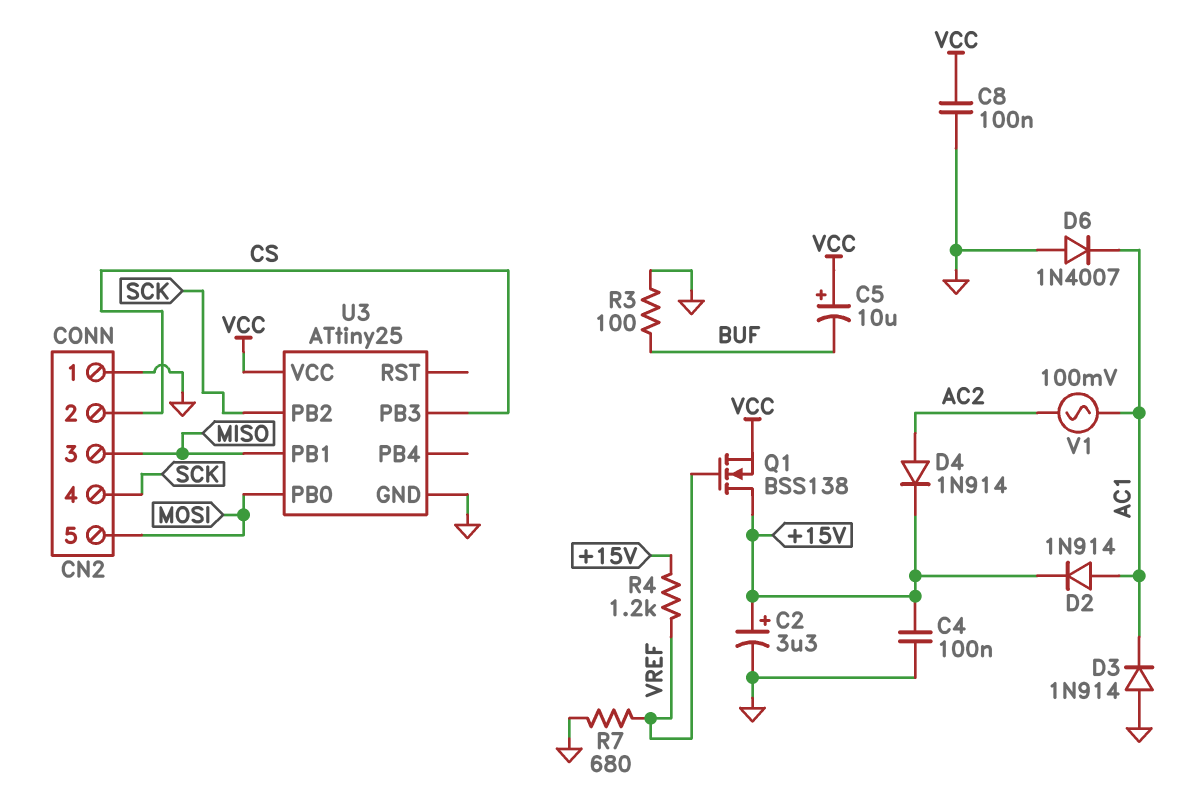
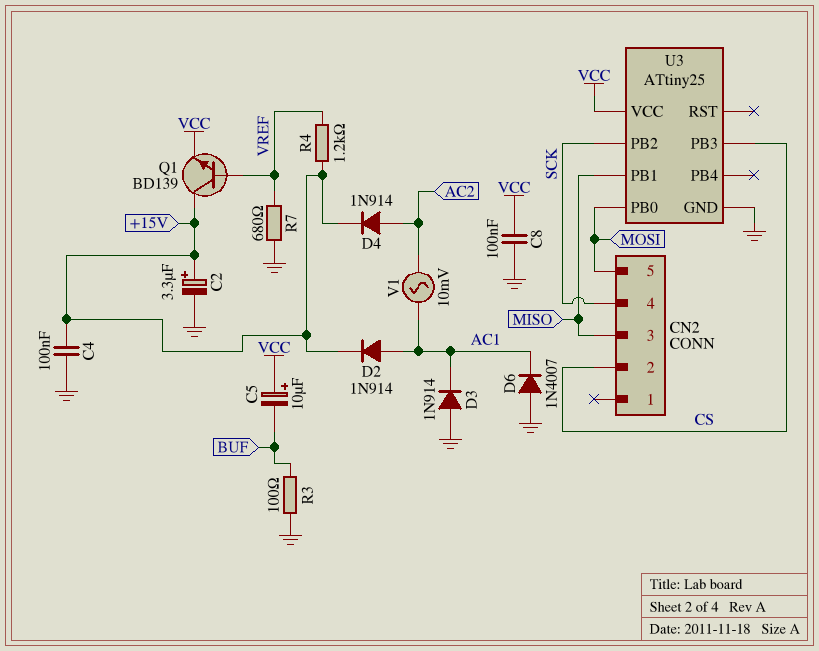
CN2 pin 1: GND -> none
Q1: NMOS BSS138 (G VREF, D +15V, S VCC) -> NPN BD139 (B VREF, C +15V, E VCC)
V1: AC 100mV (AC1, AC2) -> AC 10mV (AC1, AC2)

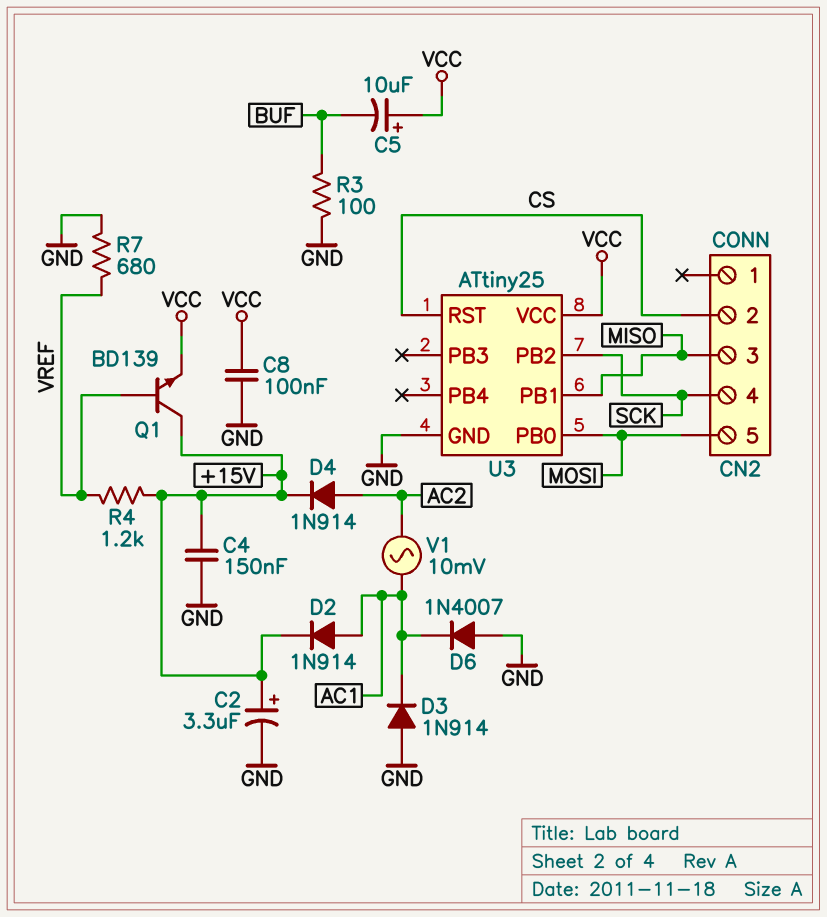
C4: 100nF (+15V, GND) -> 150nF (+15V, GND)
U3 pin PB3: CS -> none
U3 pin RST: none -> CS

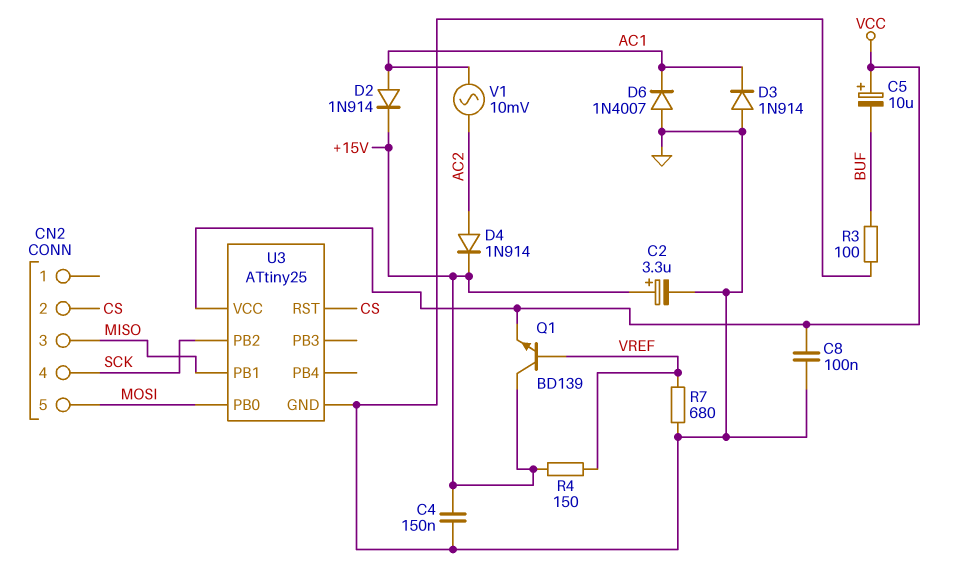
R4: 1.2k (+15V, VREF) -> 150 (+15V, VREF)

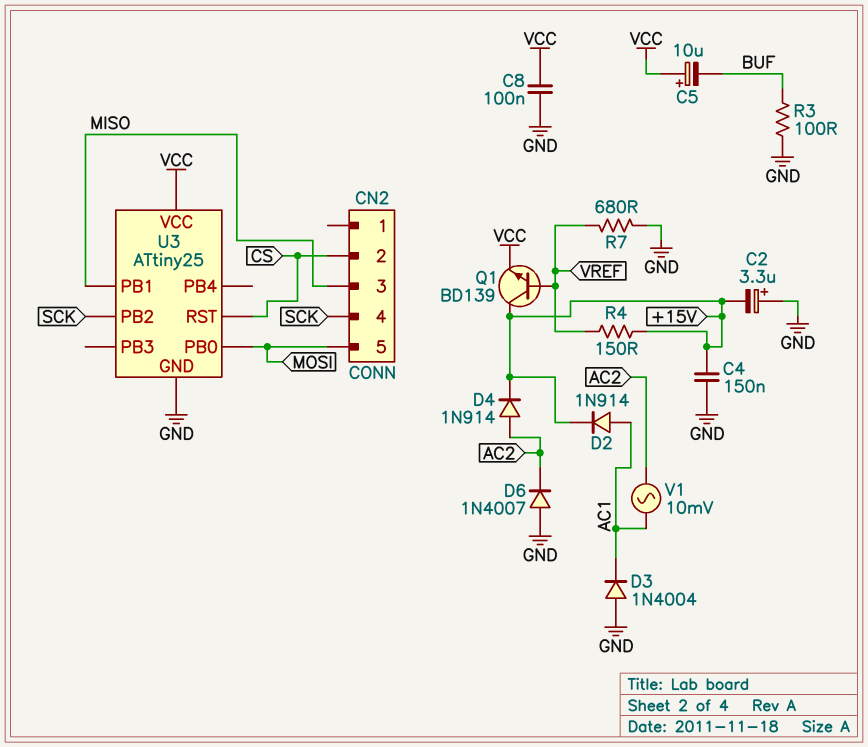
C2: 3.3uF (plus +15V, minus GND) -> 3.3uF (plus GND, minus +15V)
D3: diode 1N914 (A GND, K AC1) -> diode 1N4004 (A GND, K AC1)
D6: diode 1N4007 (A GND, K AC1) -> diode 1N4007 (A GND, K AC2)

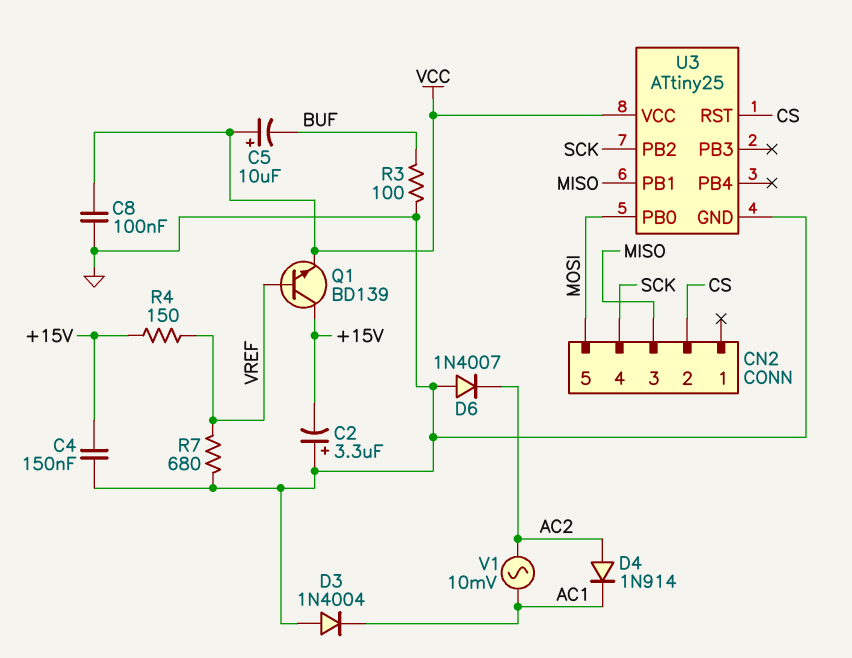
D2: diode 1N914 (A AC1, K +15V) -> none
D4: diode 1N914 (A AC2, K +15V) -> diode 1N914 (A AC2, K AC1)

